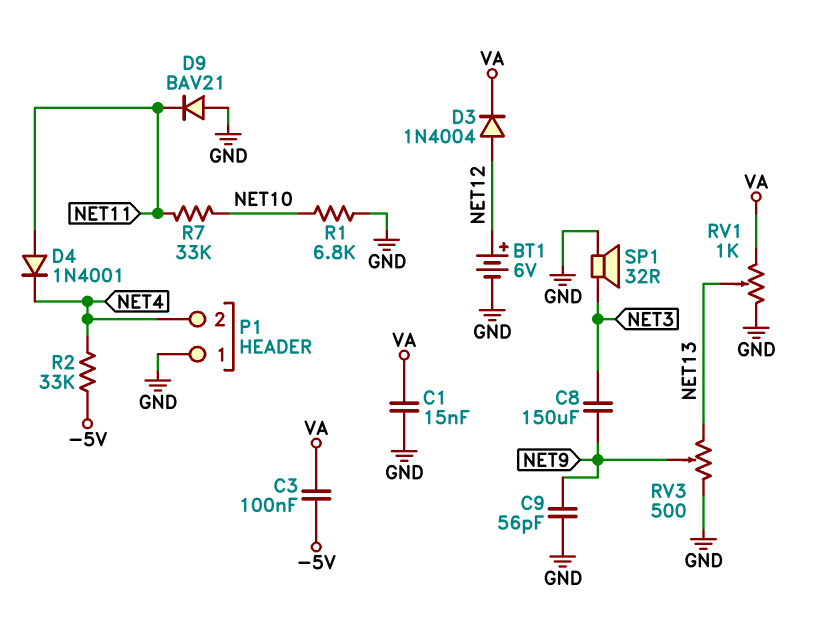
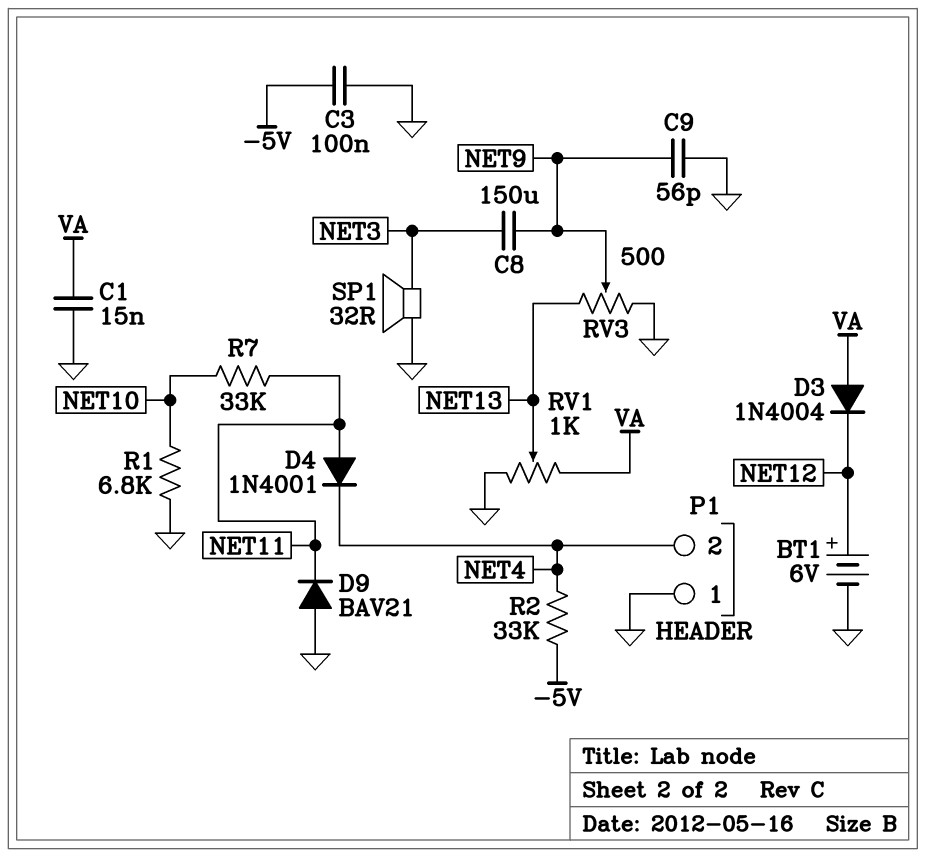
C3: 100nF (-5V, VA) -> 100nF (-5V, GND)
D3: diode 1N4004 (A NET12, K VA) -> diode 1N4004 (A VA, K NET12)

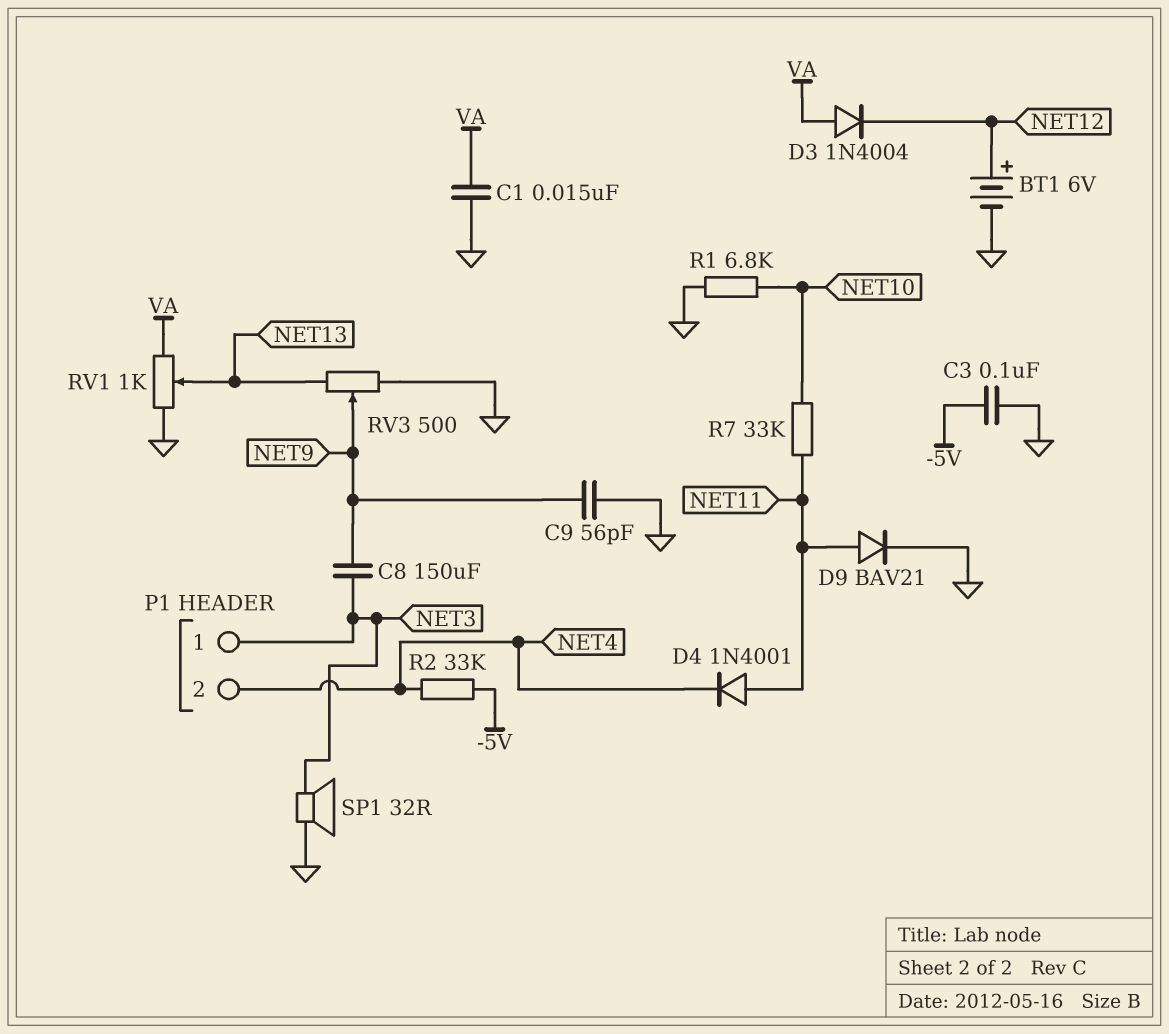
D9: diode BAV21 (A GND, K NET11) -> diode BAV21 (A NET11, K GND)
P1 pin 1: GND -> NET3

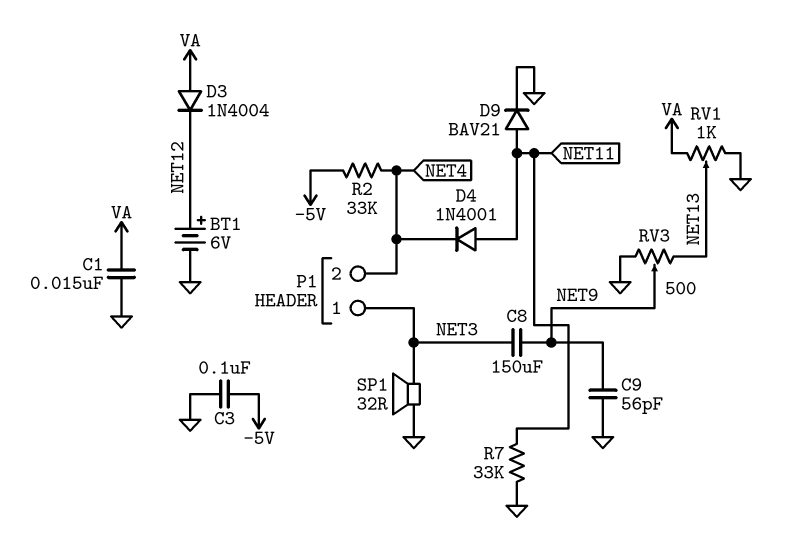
R1: 6.8k (GND, NET10) -> none
R7: 33k (NET10, NET11) -> 33k (GND, NET11)

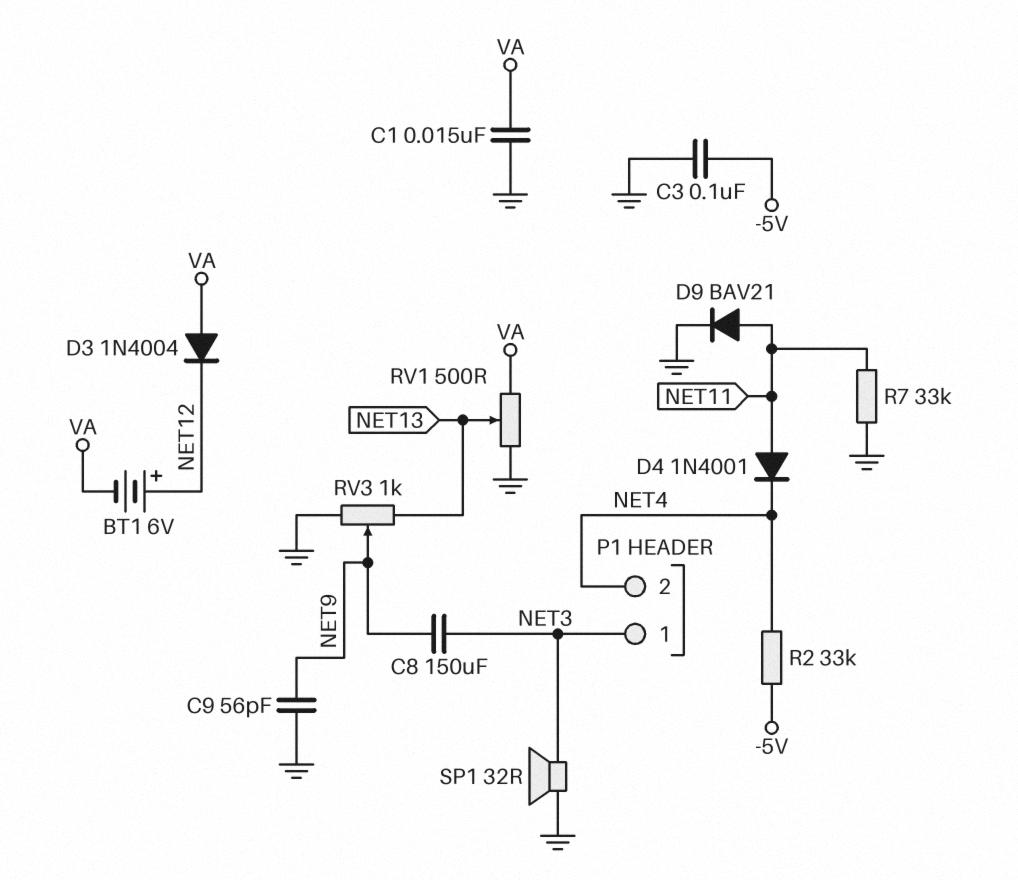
BT1: 6V (plus NET12, minus GND) -> 6V (plus NET12, minus VA)
RV1: 1k (GND, VA, wiper NET13) -> 500 (GND, VA, wiper NET13)
RV3: 500 (GND, NET13, wiper NET9) -> 1k (GND, NET13, wiper NET9)

